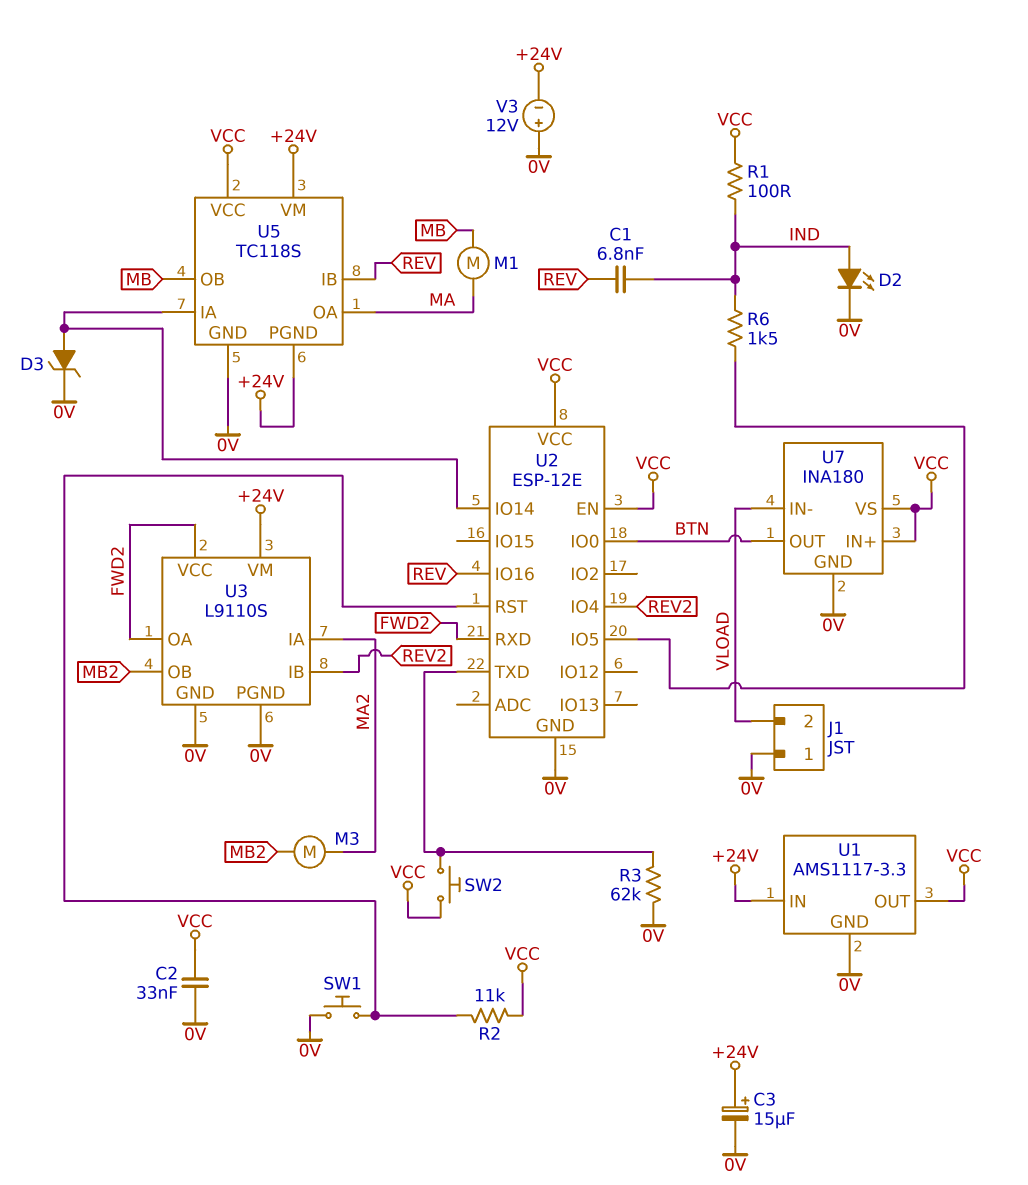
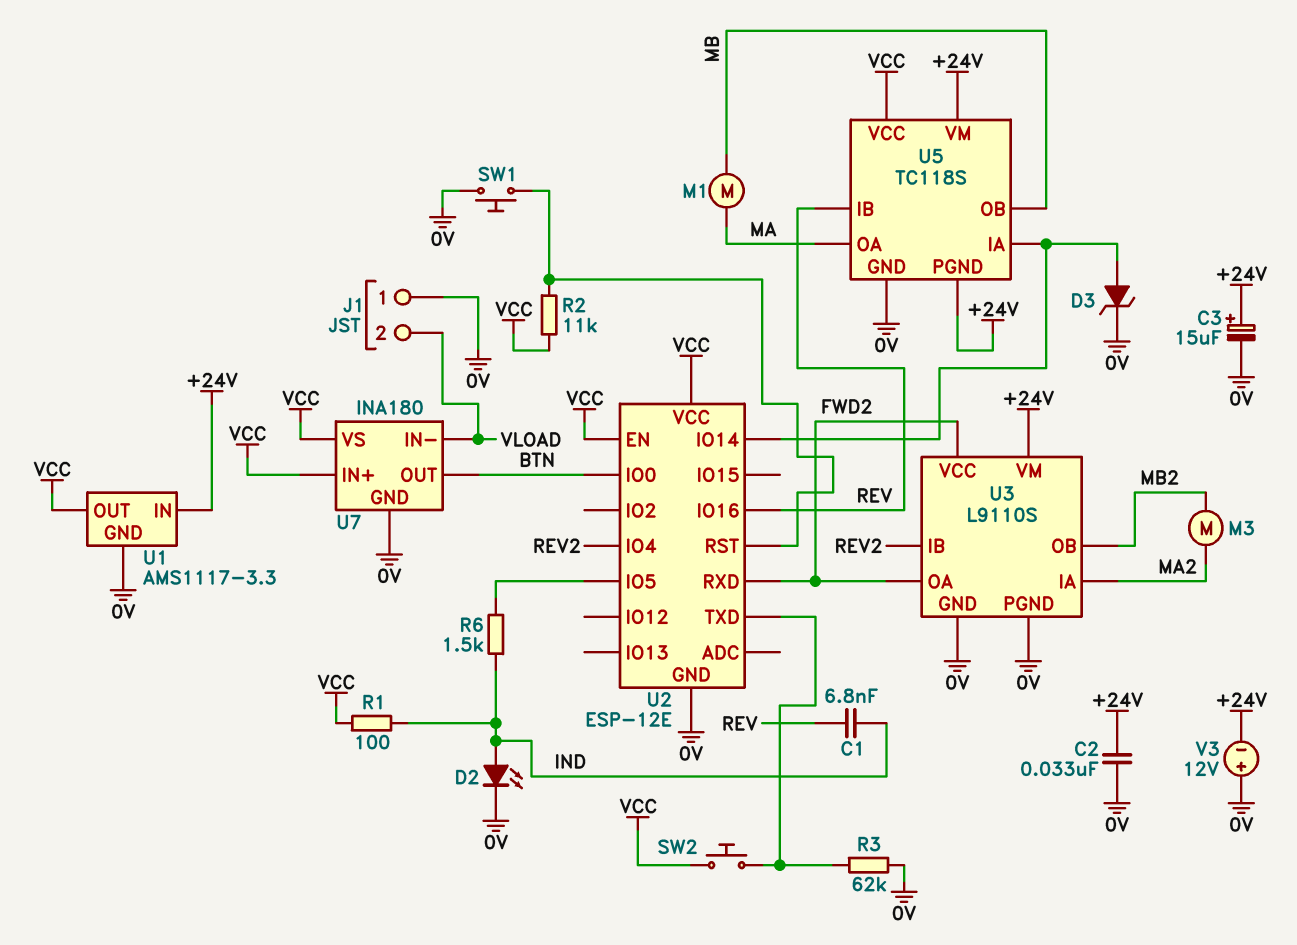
C2: 33nF (0V, VCC) -> 33nF (+24V, 0V)

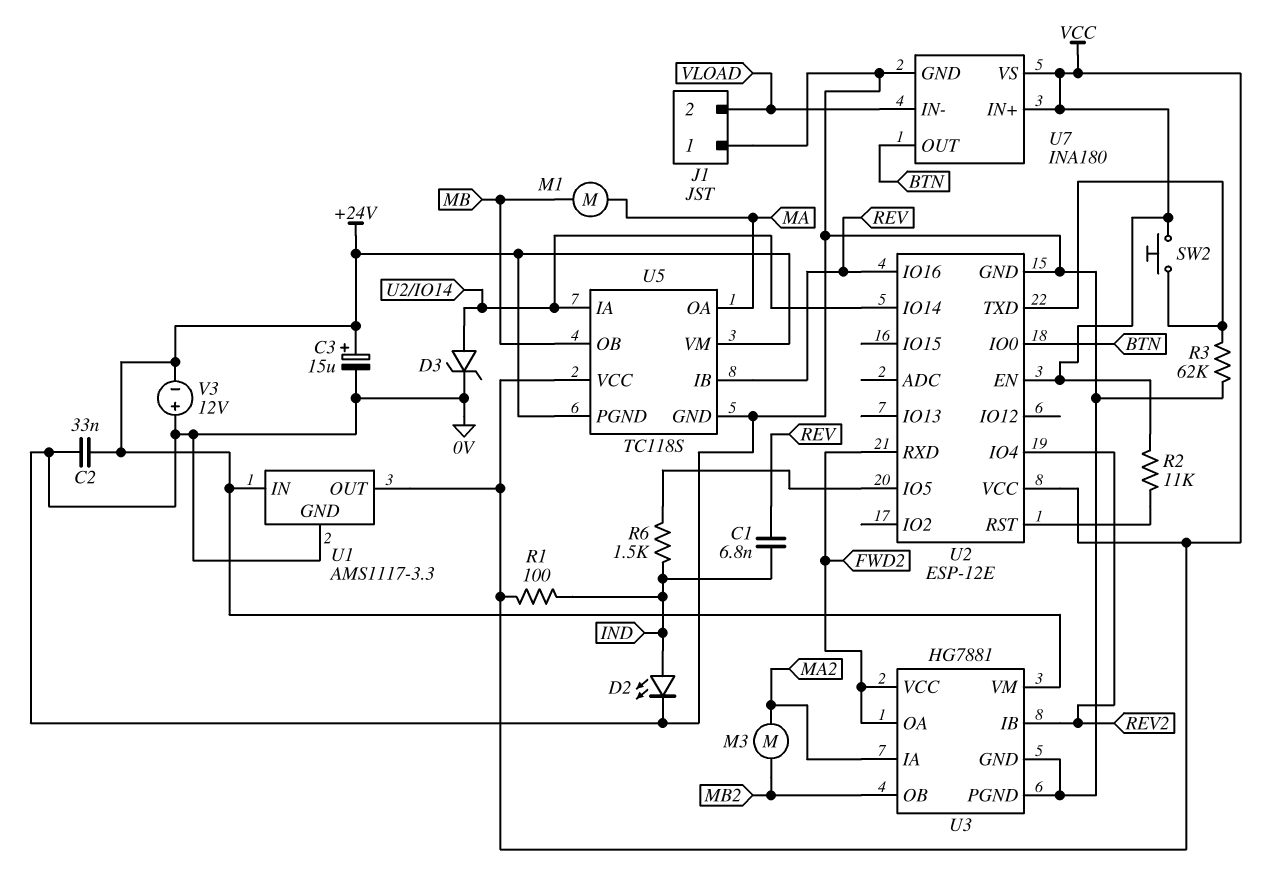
SW1: button (0V, U2/RST) -> none
U3: L9110S -> HG7881

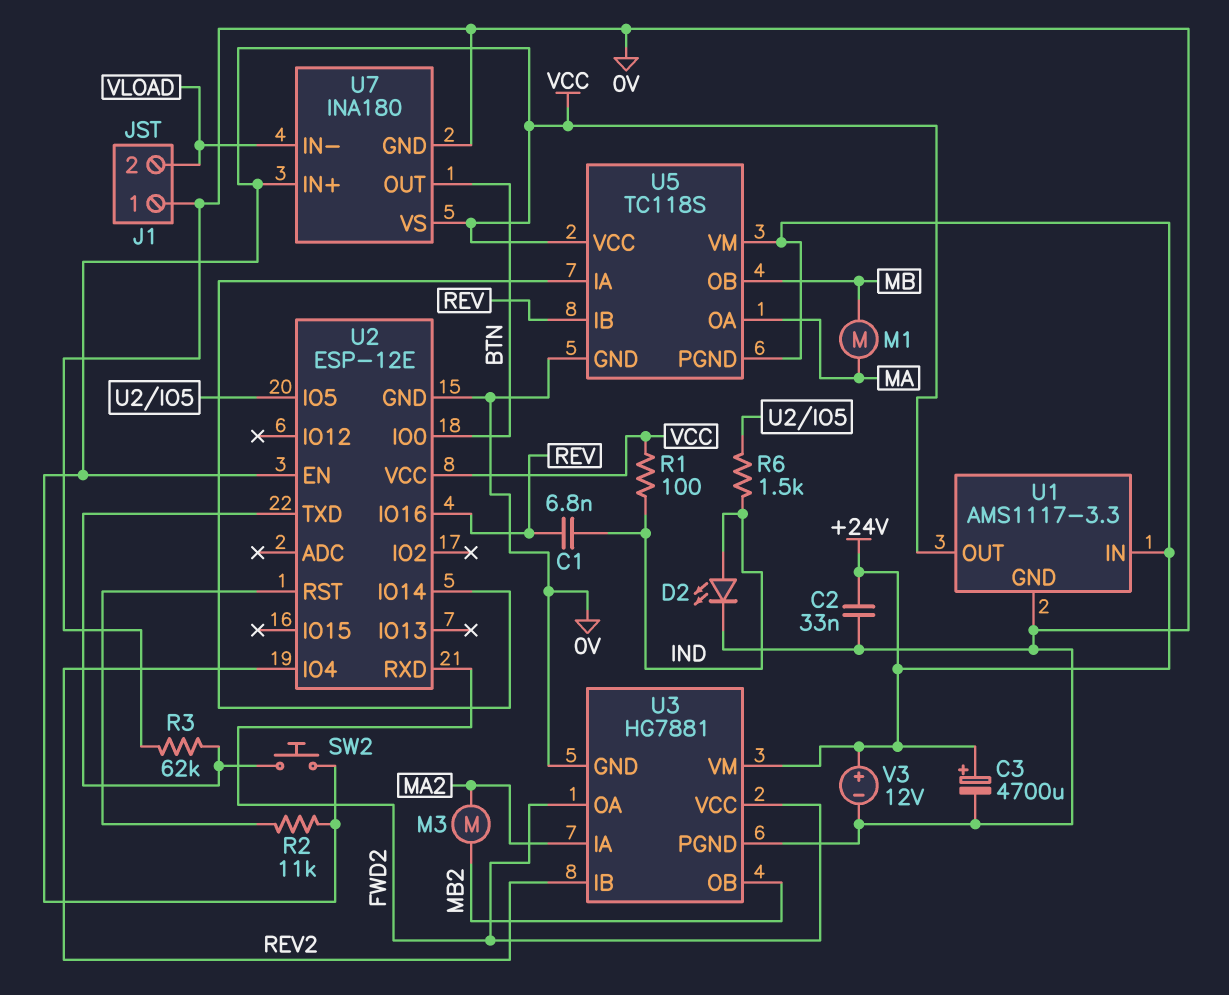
C3: 15uF (plus +24V, minus 0V) -> 4700uF (plus +24V, minus 0V)
D3: zener (A U2/IO14, K 0V) -> none
V3: 12V (plus 0V, minus +24V) -> 12V (plus +24V, minus 0V)

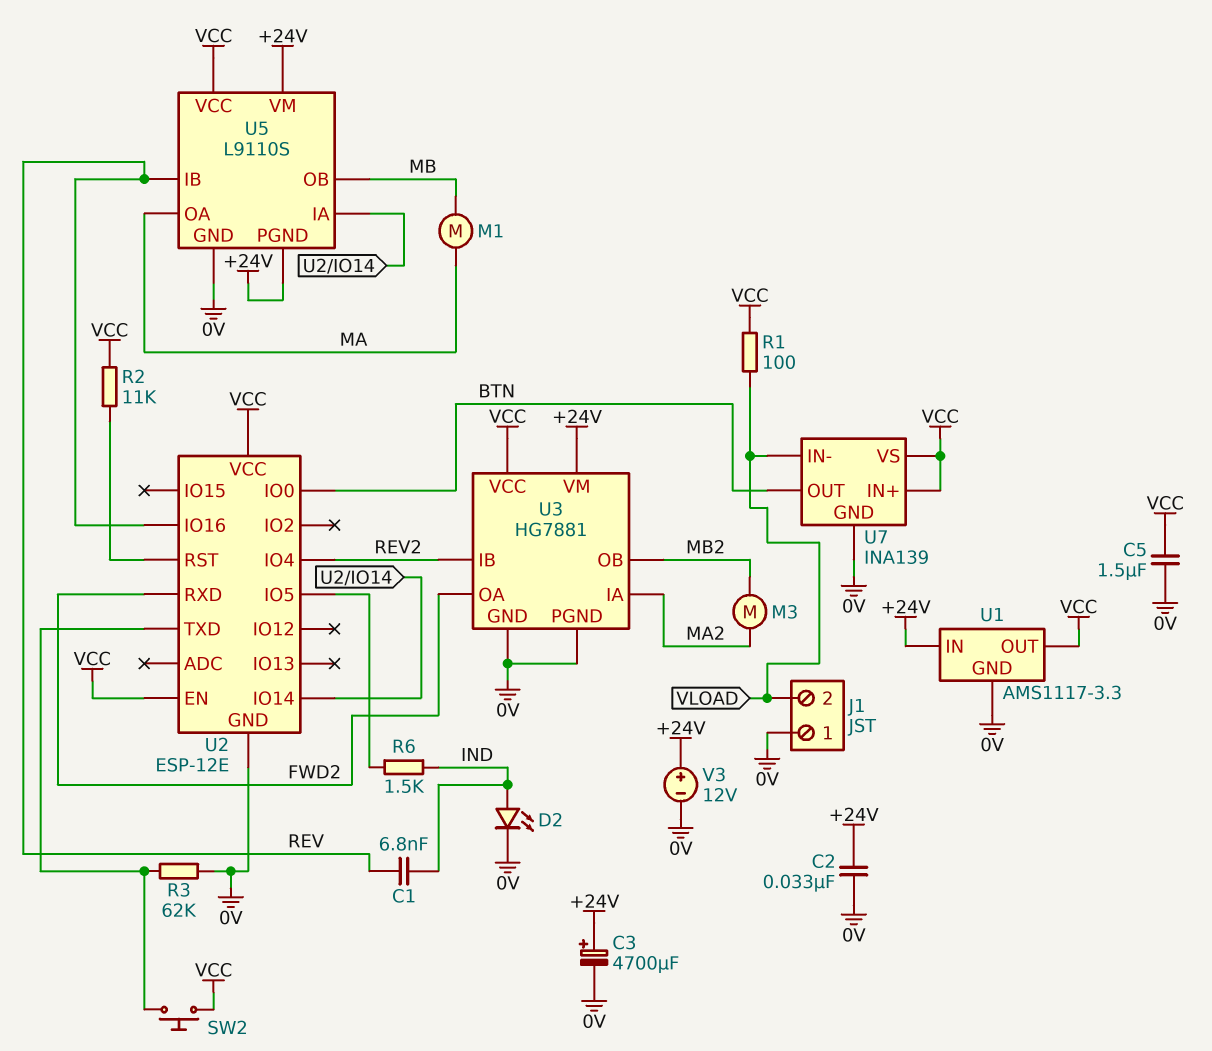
C5: none -> 1.5uF (0V, VCC)
R1: 100 (IND, VCC) -> 100 (VCC, VLOAD)
U3 pin VCC: FWD2 -> VCC
U5: TC118S -> L9110S
U7: INA180 -> INA139

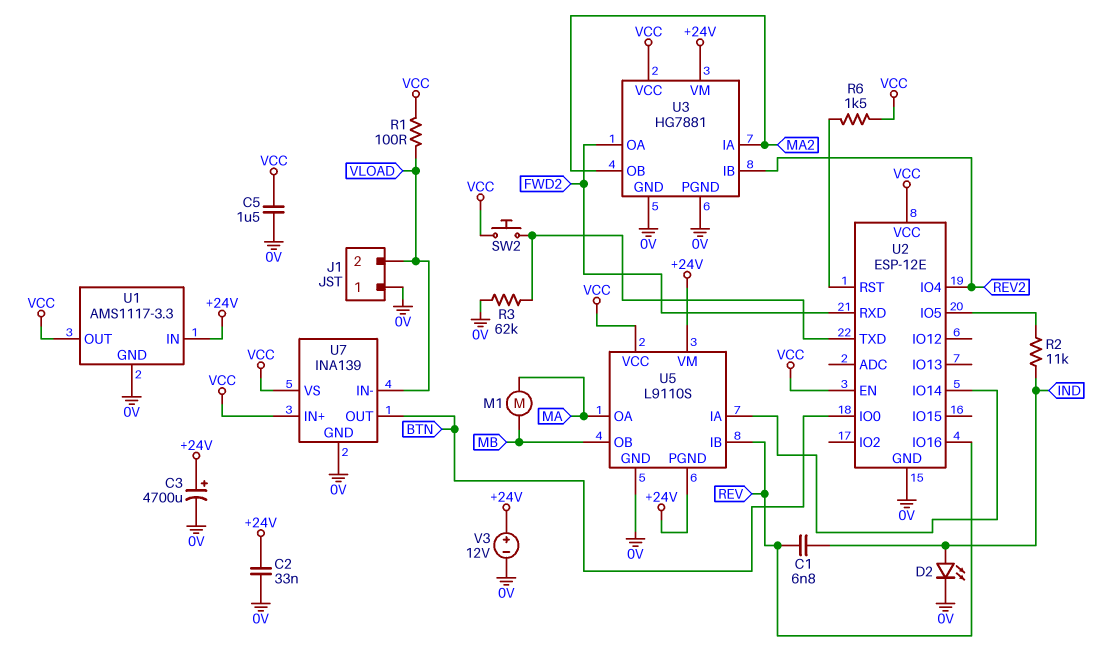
M3: motor (MA2, MB2) -> none
R2: 11k (U2/RST, VCC) -> 11k (IND, U2/IO5)
R6: 1.5k (IND, U2/IO5) -> 1.5k (U2/RST, VCC)
U3 pin OB: MB2 -> MA2

